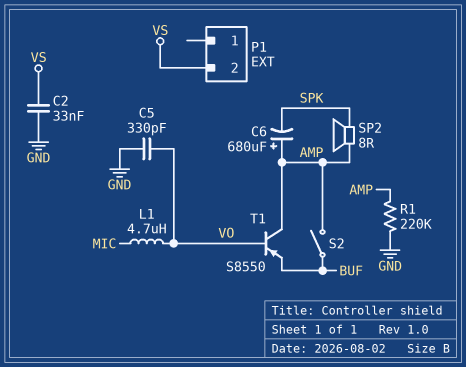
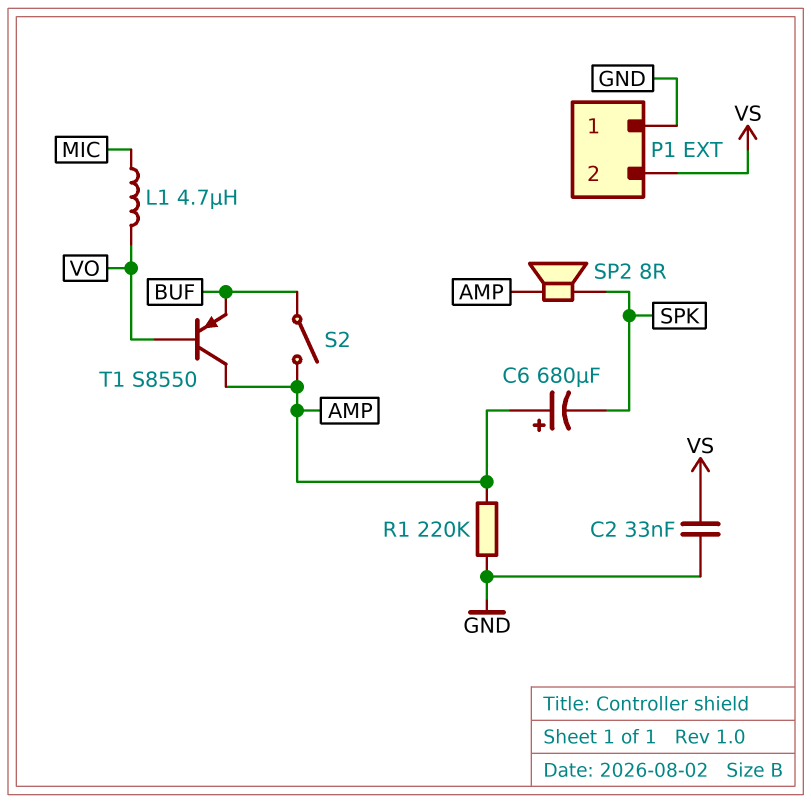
C5: 330pF (GND, VO) -> none
P1 pin 1: none -> GND

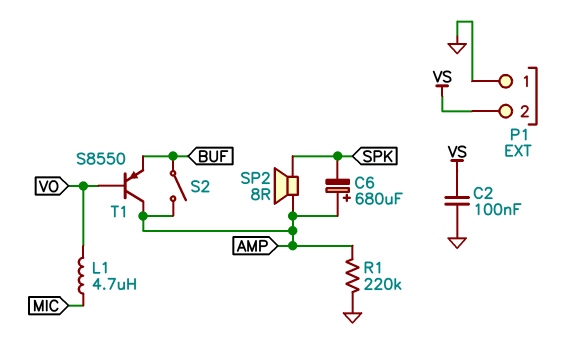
C2: 33nF (GND, VS) -> 100nF (GND, VS)

